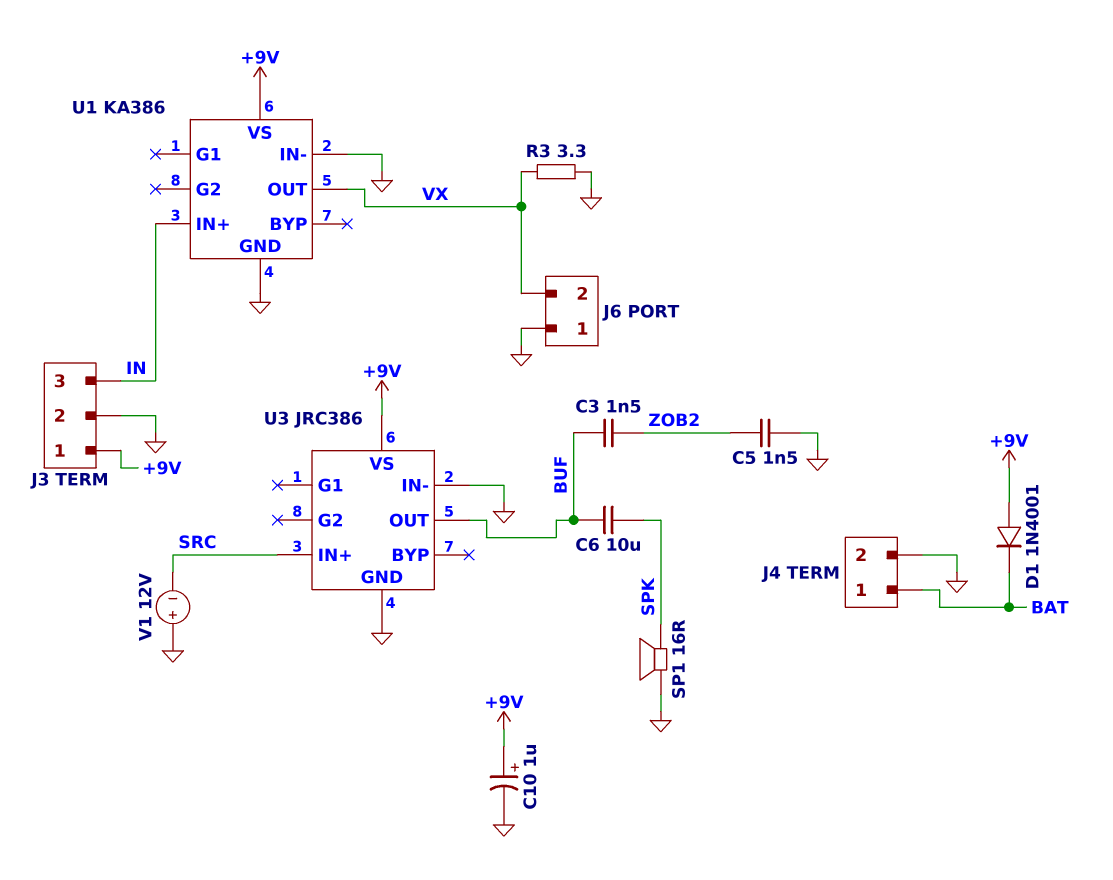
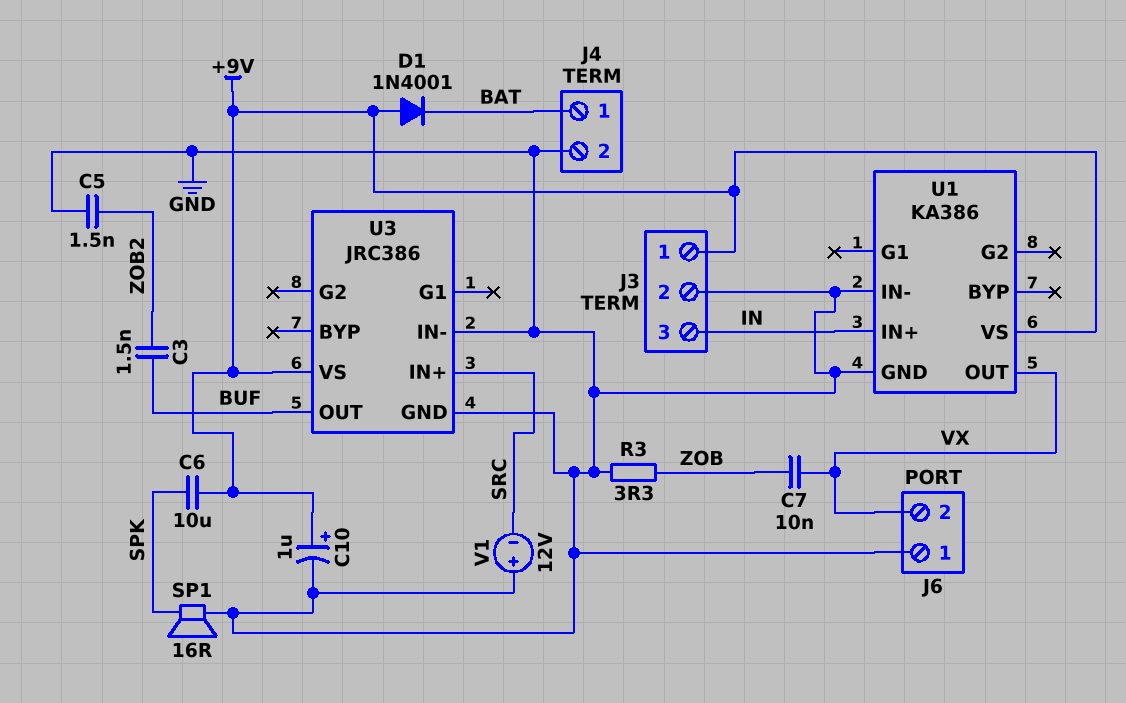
C6: 10uF (BUF, SPK) -> 10uF (+9V, SPK)
C7: none -> 10nF (VX, ZOB)
R3: 3.3 (GND, VX) -> 3.3 (GND, ZOB)

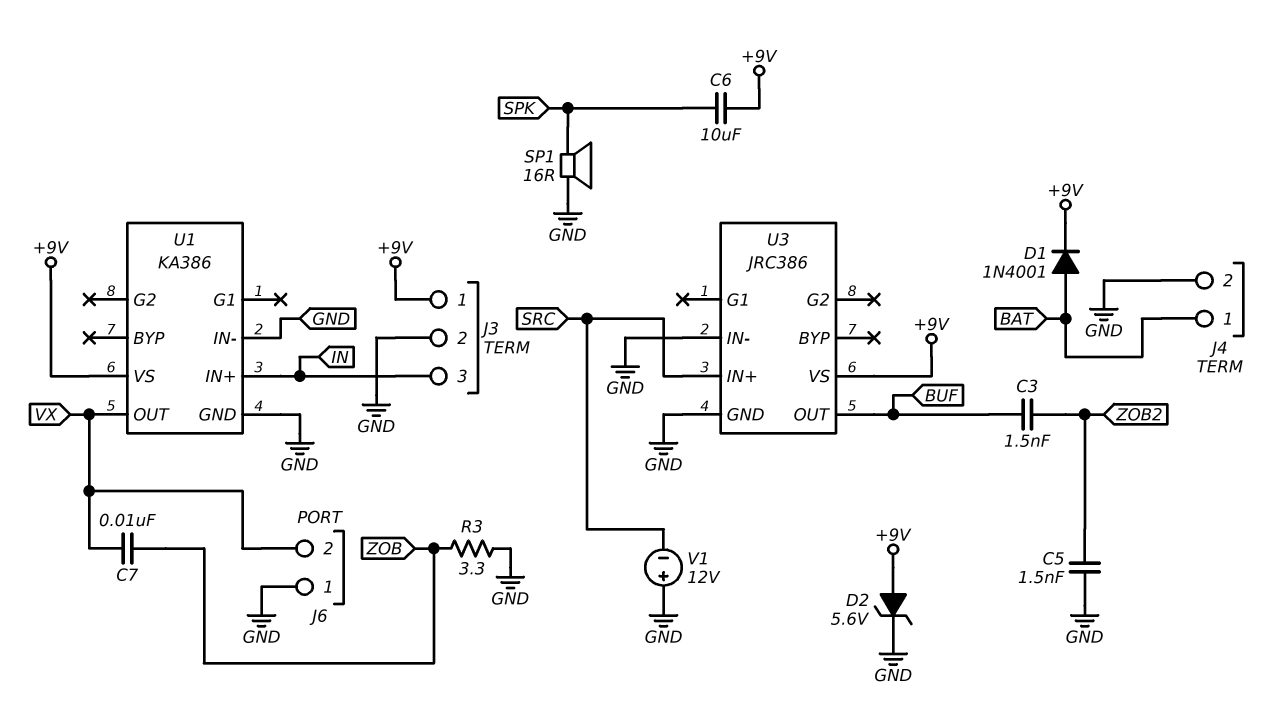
C10: 1uF (plus +9V, minus GND) -> none
D1: diode 1N4001 (A +9V, K BAT) -> diode 1N4001 (A BAT, K +9V)
D2: none -> zener 5.6V (A +9V, K GND)

